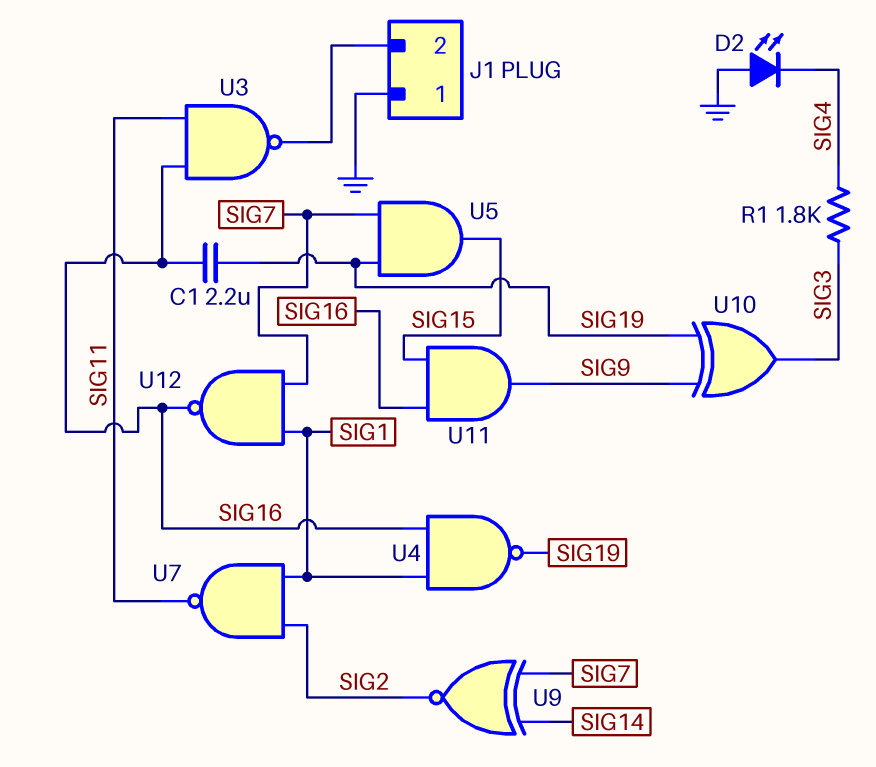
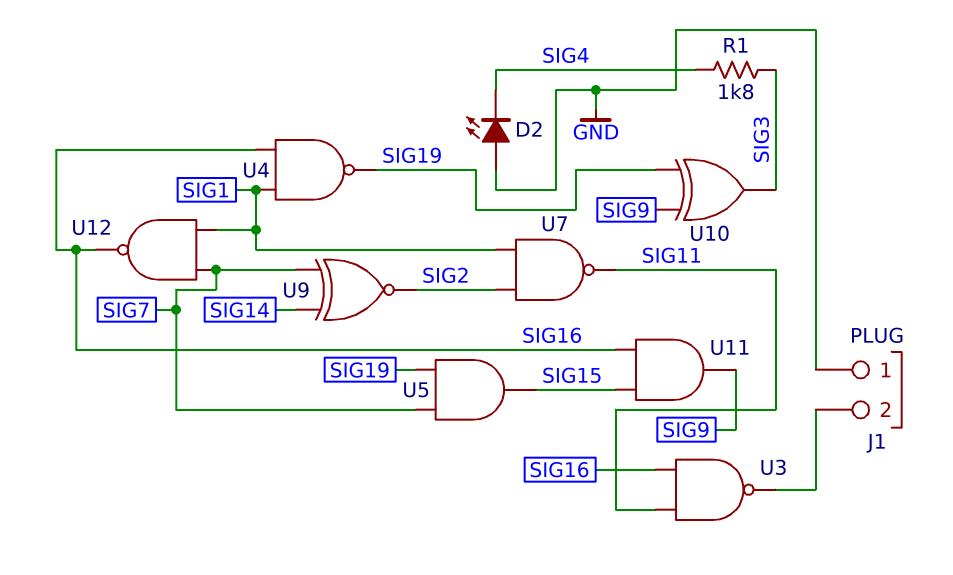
C1: 2.2uF (SIG16, SIG19) -> none

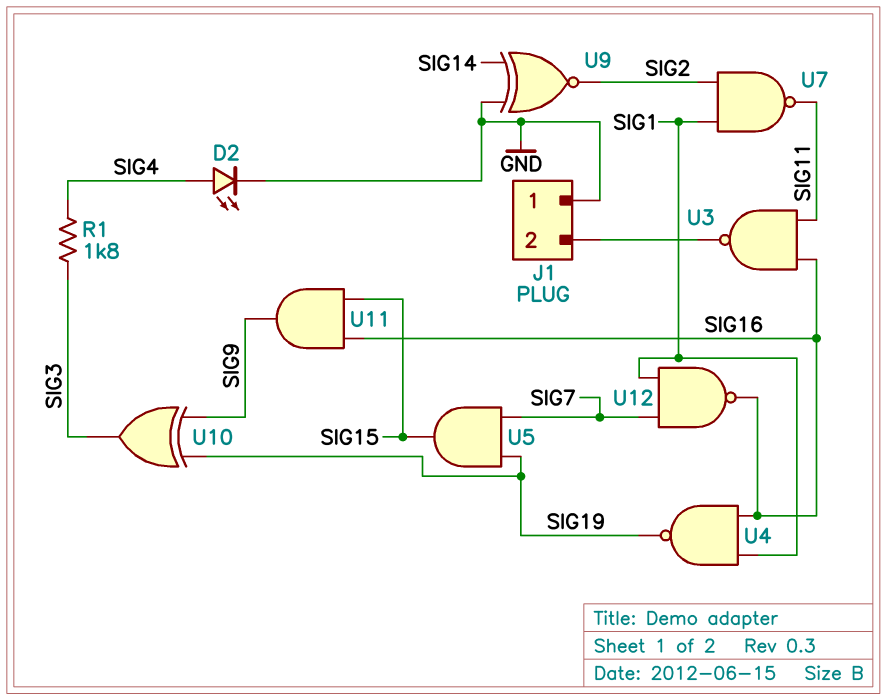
D2: LED (A GND, K SIG4) -> LED (A SIG4, K GND)
U9: XNOR (in SIG7, in SIG14, out SIG2) -> XNOR (in GND, in SIG14, out SIG2)

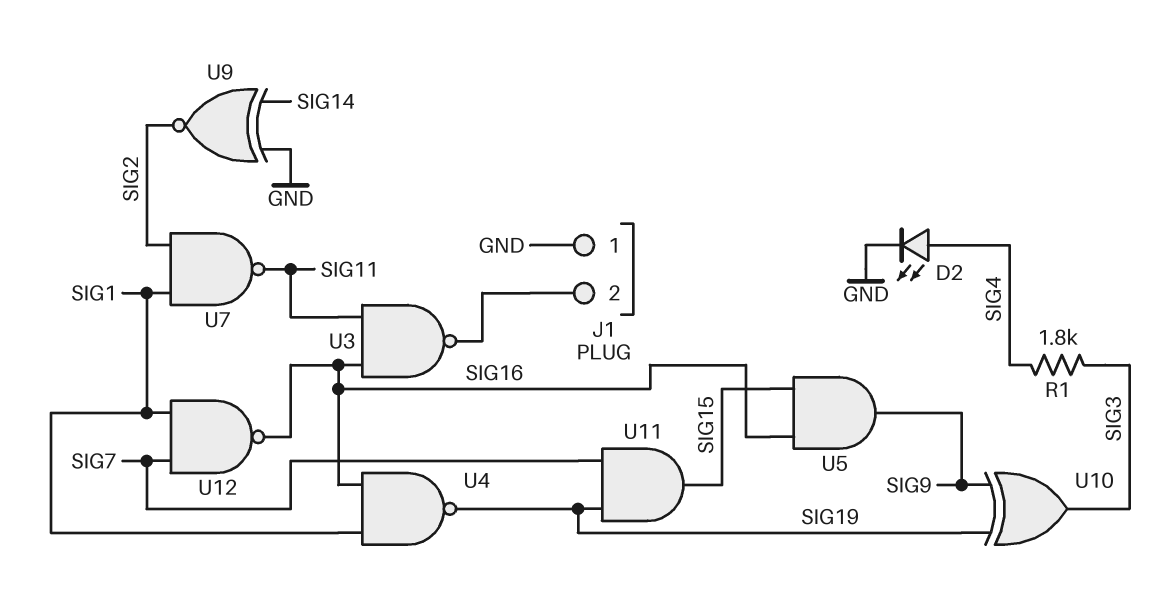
U5: AND (in SIG7, in SIG19, out SIG15) -> AND (in SIG15, in SIG16, out SIG9)
U11: AND (in SIG15, in SIG16, out SIG9) -> AND (in SIG7, in SIG19, out SIG15)

